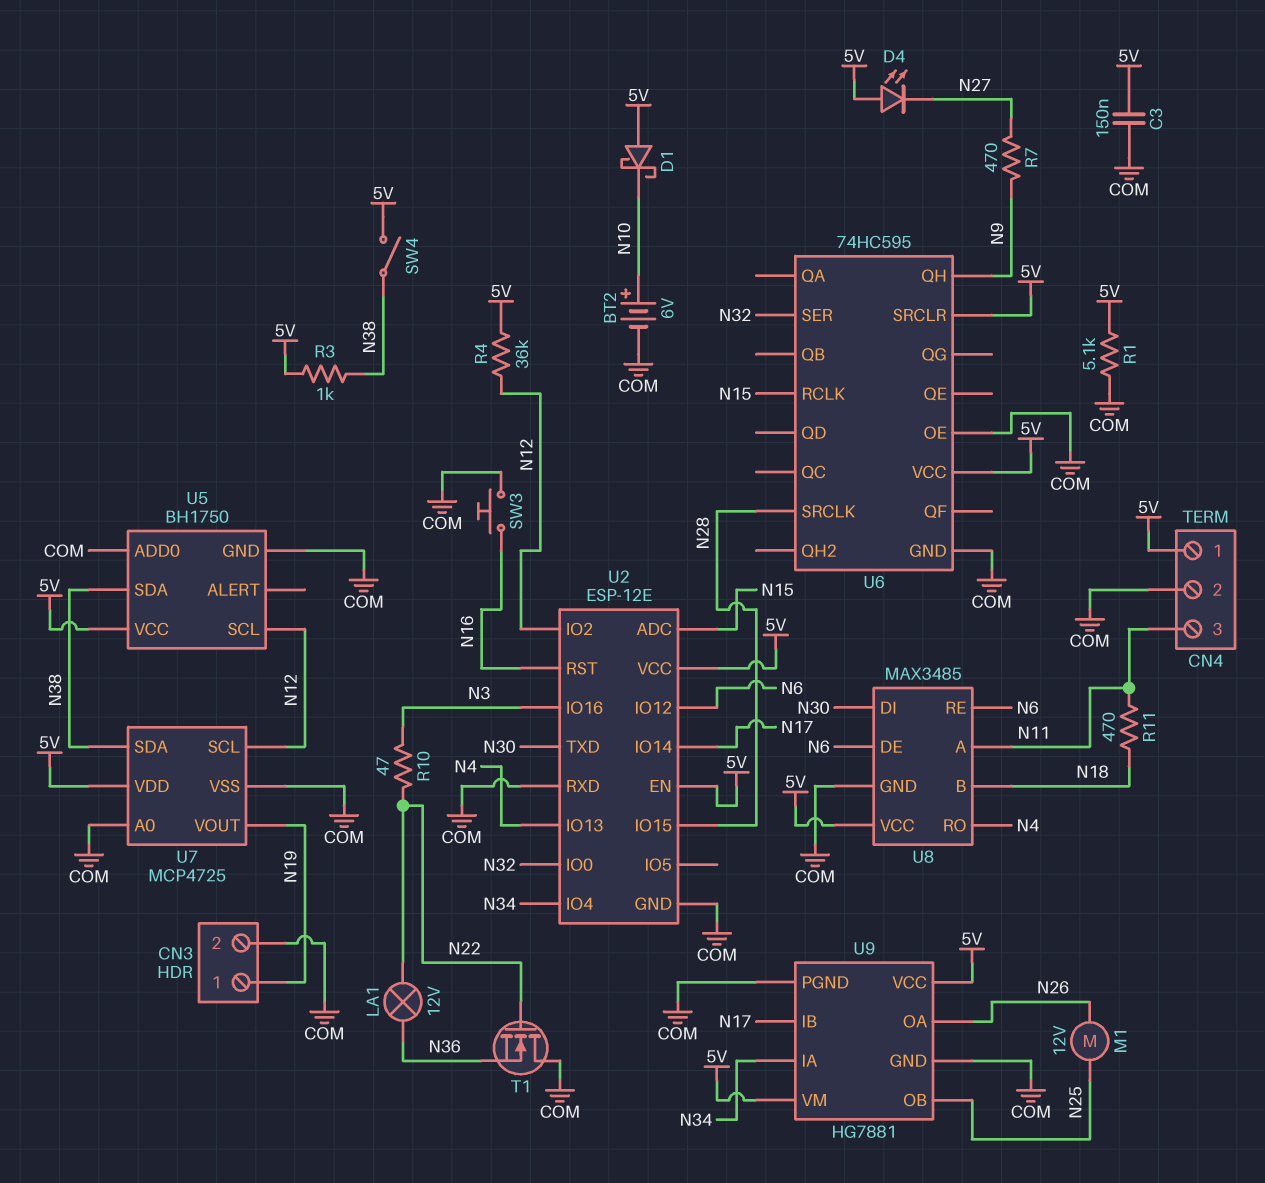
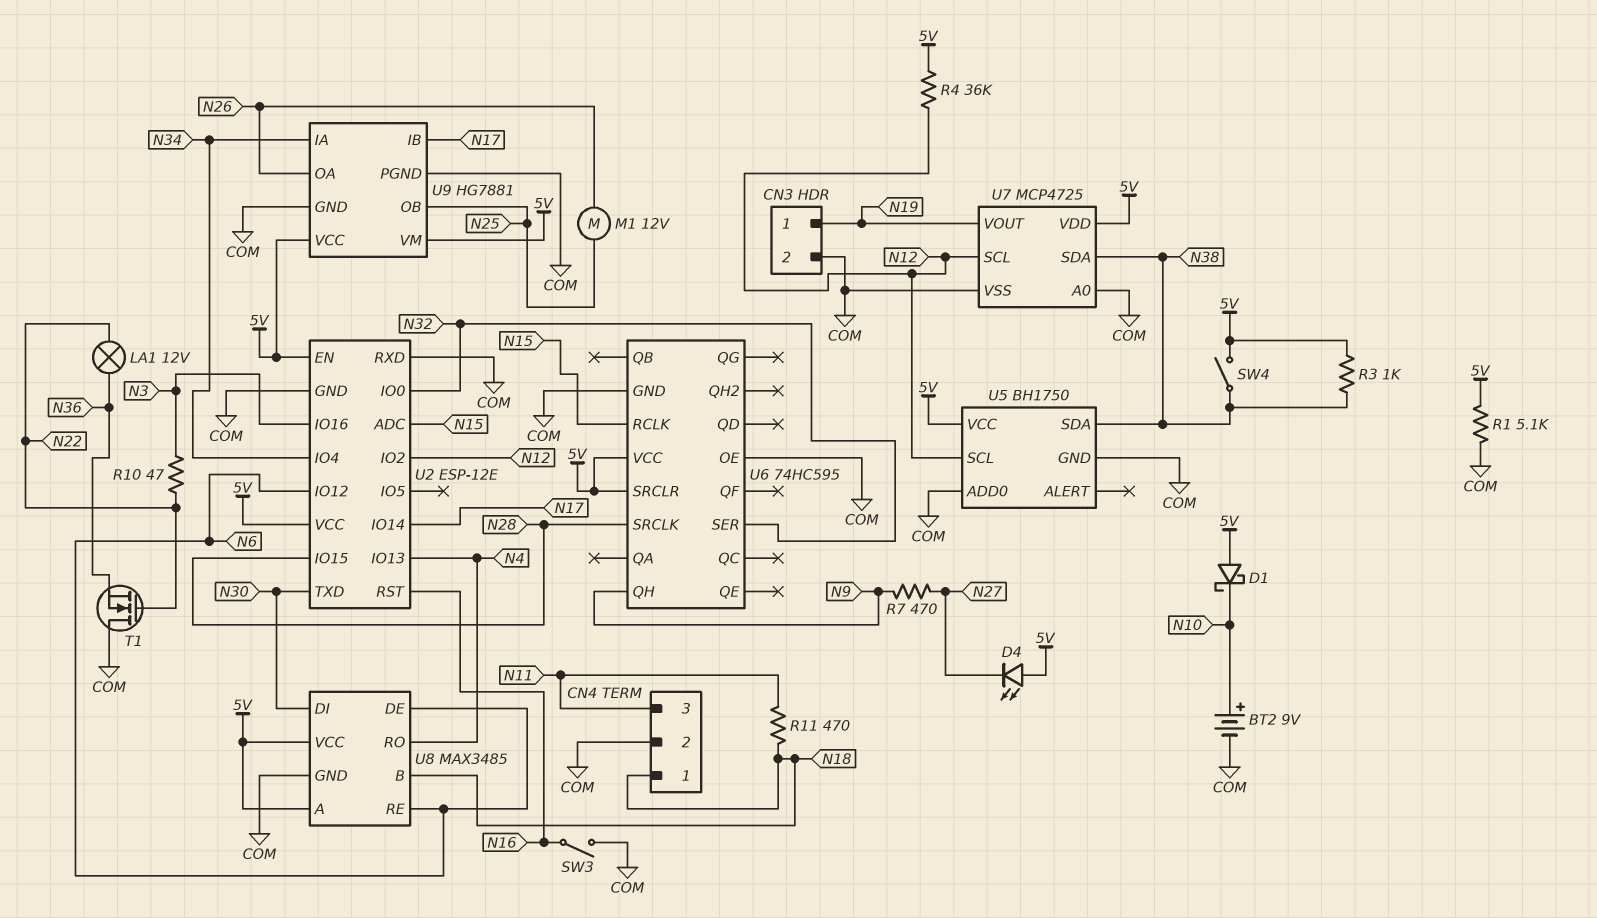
BT2: 6V (plus N10, minus COM) -> 9V (plus N10, minus COM)
C3: 150nF (5V, COM) -> none
CN4 pin 1: 5V -> N18
SW3: button (COM, N16) -> switch (COM, N16)
U8 pin A: N11 -> 5V

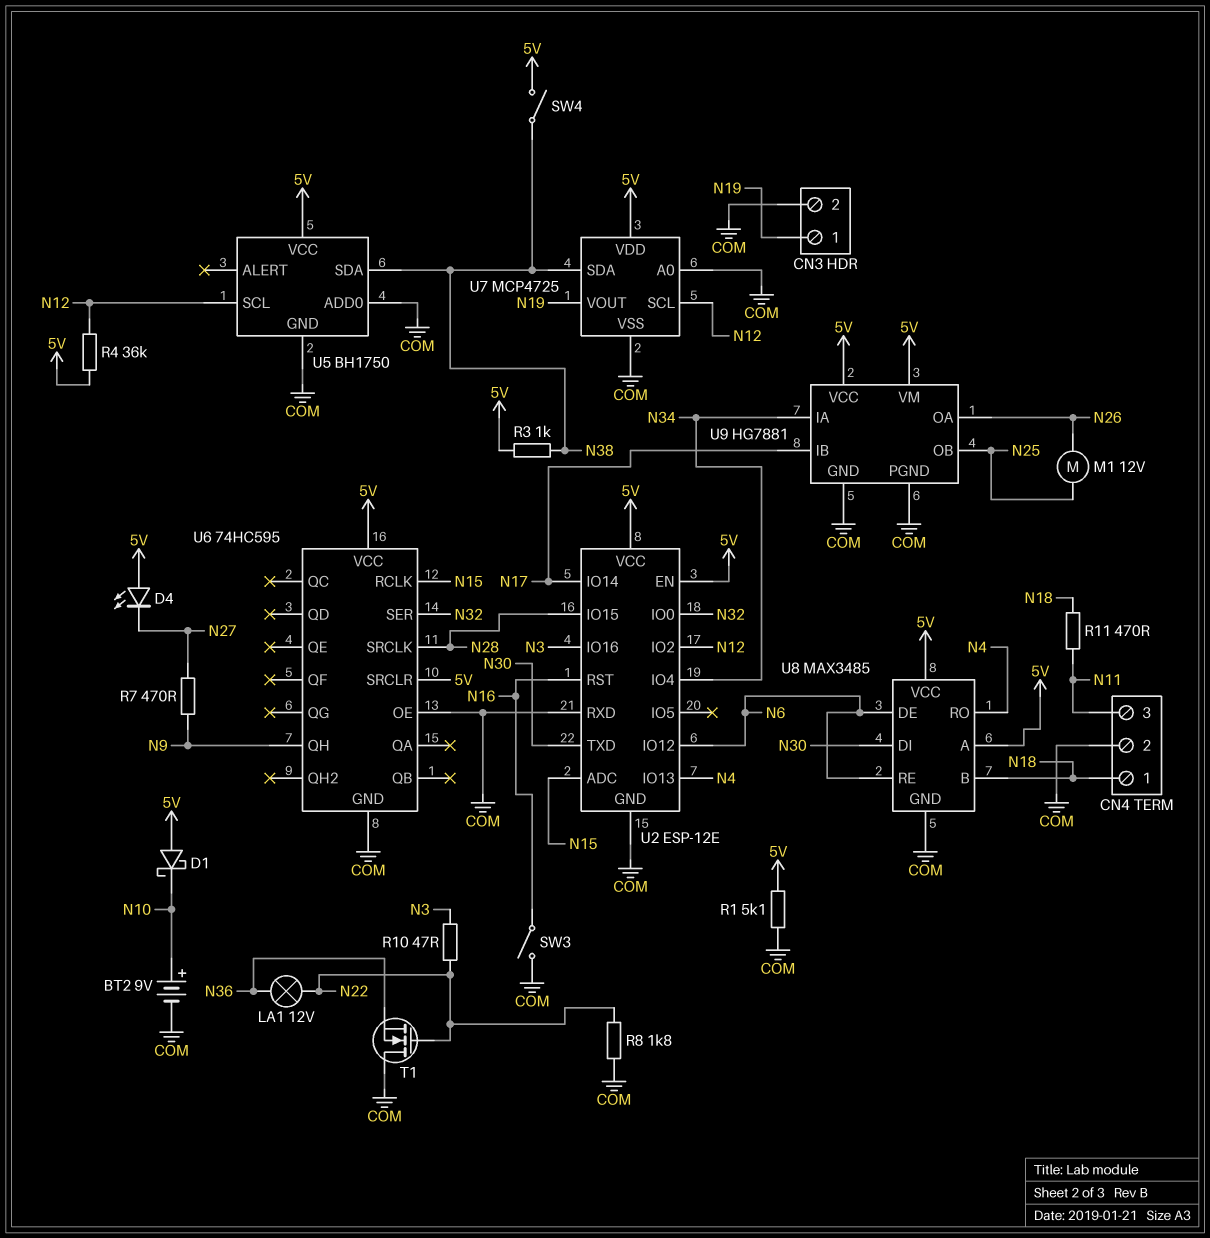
R8: none -> 1.8k (COM, N22)

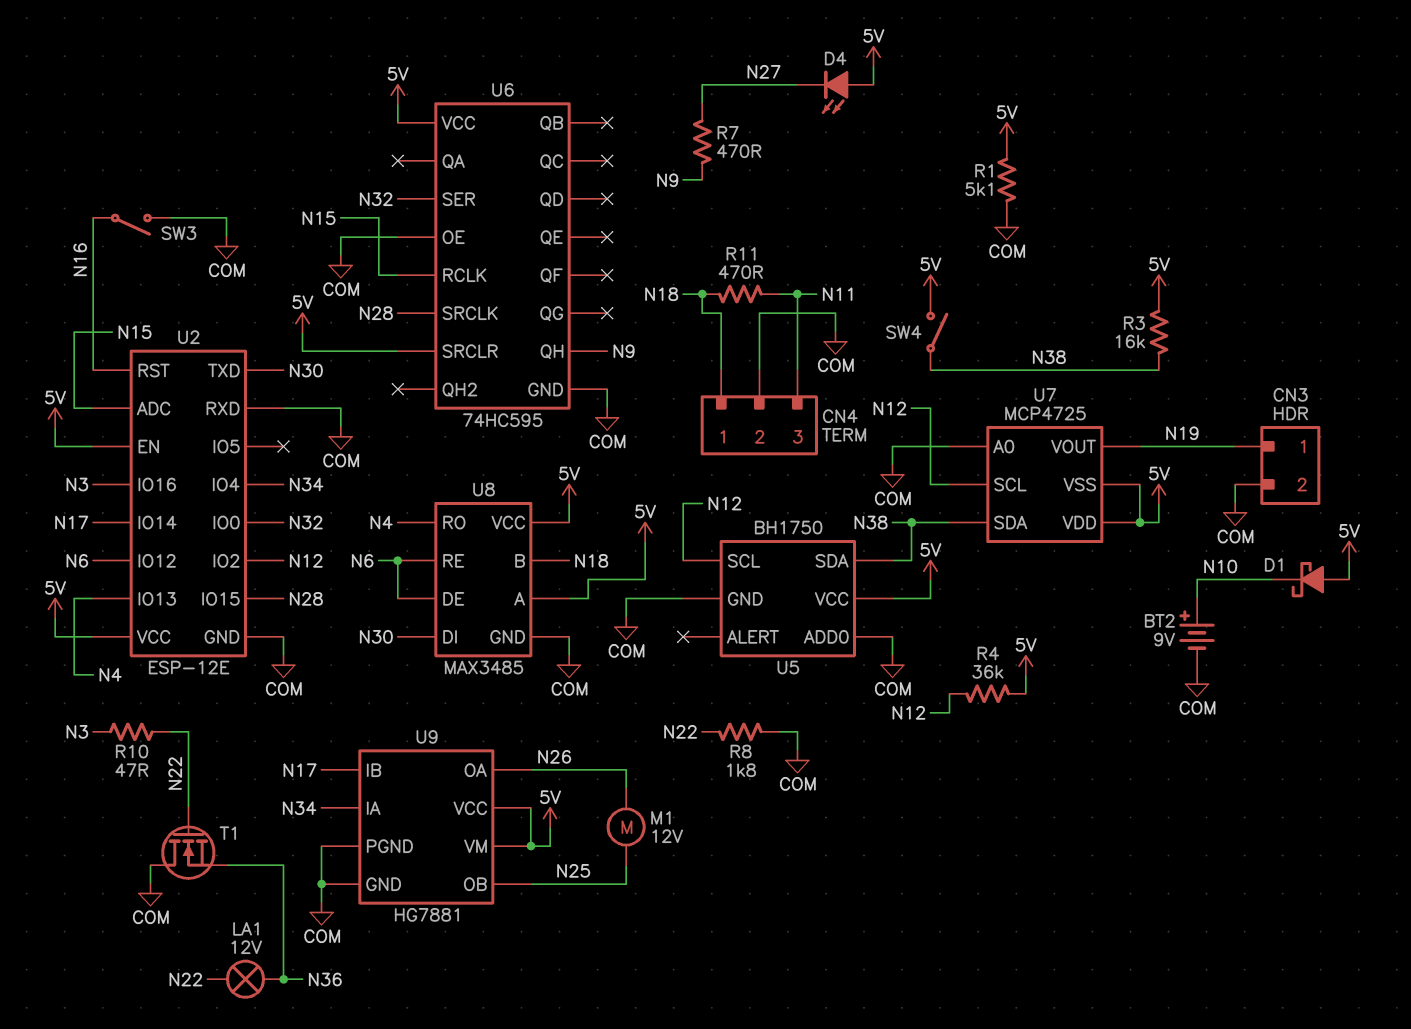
R3: 1k (5V, N38) -> 16k (5V, N38)
U7 pin VSS: COM -> 5V

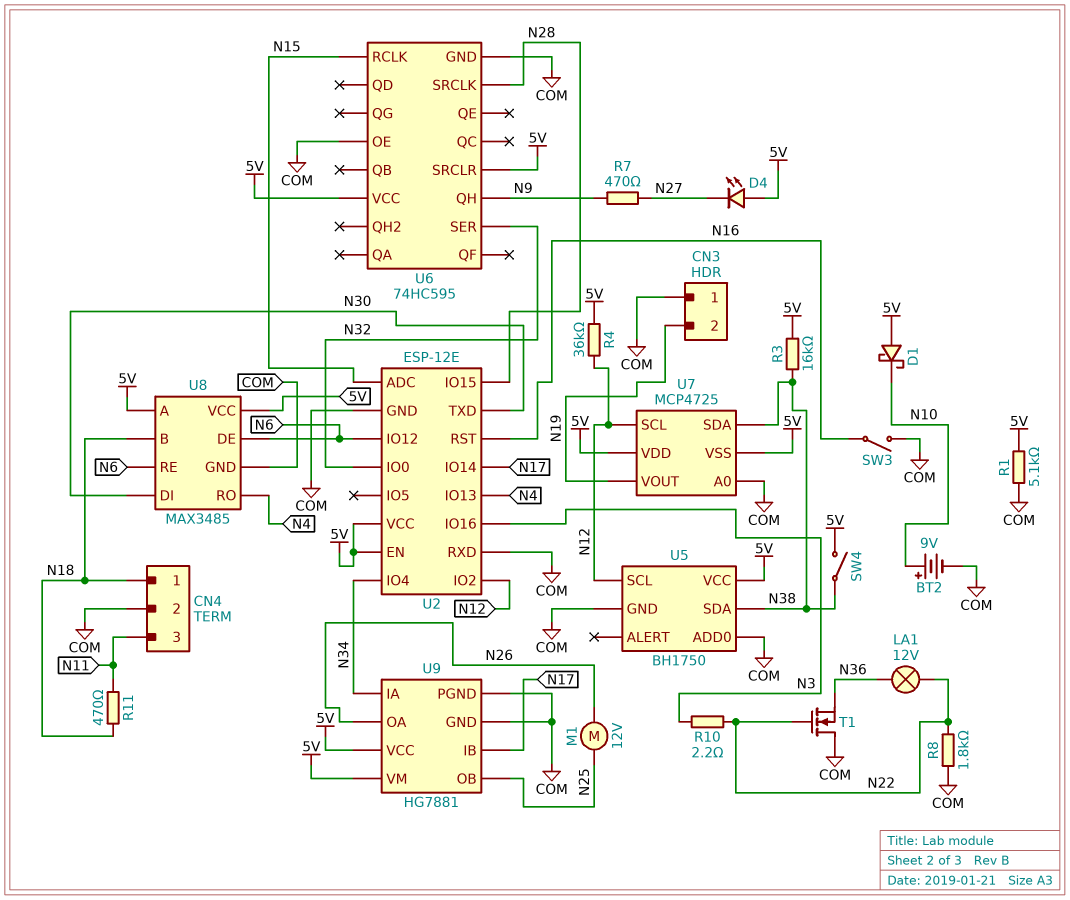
CN3 pin 1: N19 -> COM
CN3 pin 2: COM -> N19
R10: 47 (N3, N22) -> 2.2 (N3, N22)

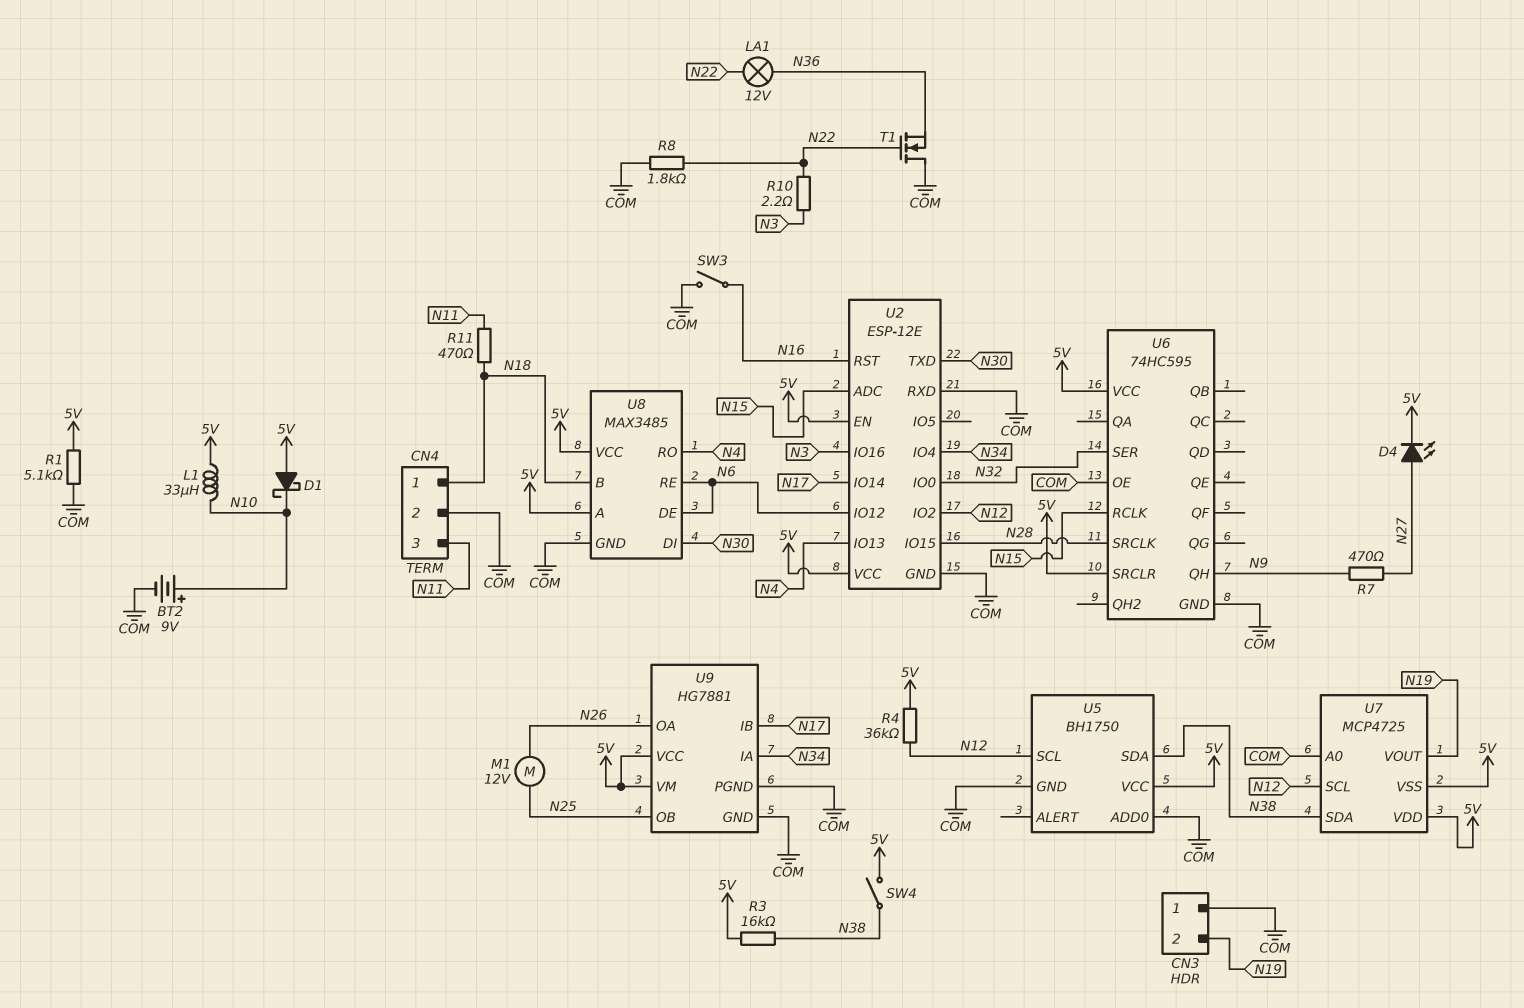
D4: LED (A 5V, K N27) -> LED (A N27, K 5V)
L1: none -> 33uH (5V, N10)

